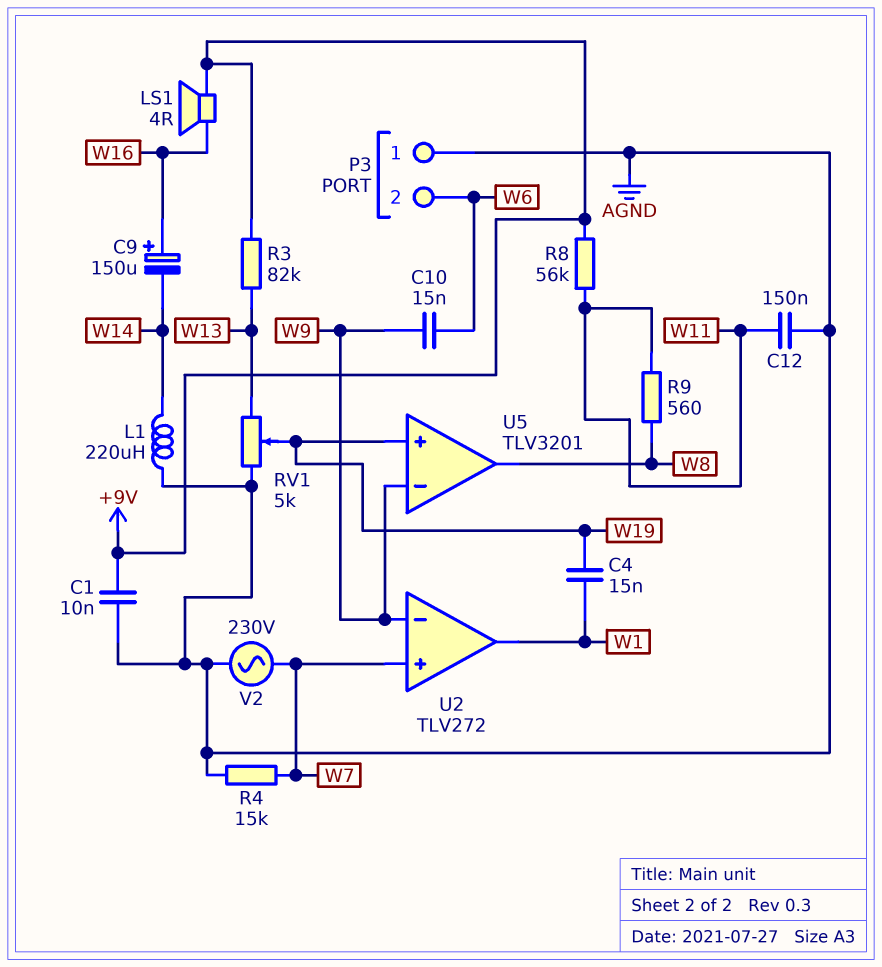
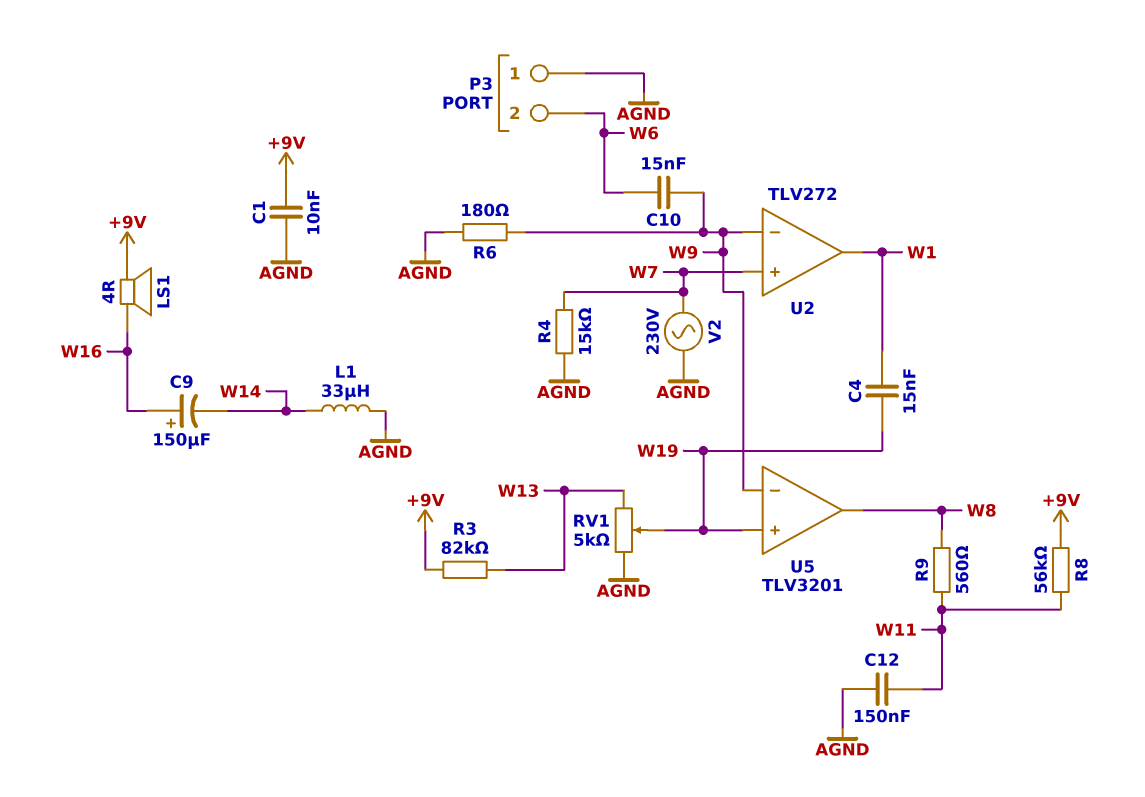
L1: 220uH (AGND, W14) -> 33uH (AGND, W14)
R6: none -> 180 (AGND, W9)

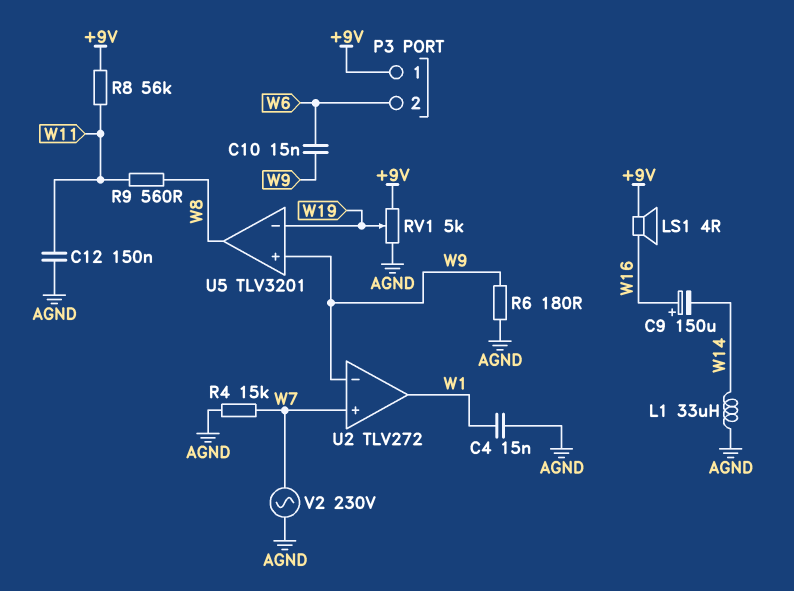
C1: 10nF (+9V, AGND) -> none
C4: 15nF (W1, W19) -> 15nF (AGND, W1)
P3 pin 1: AGND -> +9V
R3: 82k (+9V, W13) -> none
RV1: 5k (AGND, W13, wiper W19) -> 5k (+9V, AGND, wiper W19)
U5 pin in+: W19 -> W9
U5 pin in-: W9 -> W19

